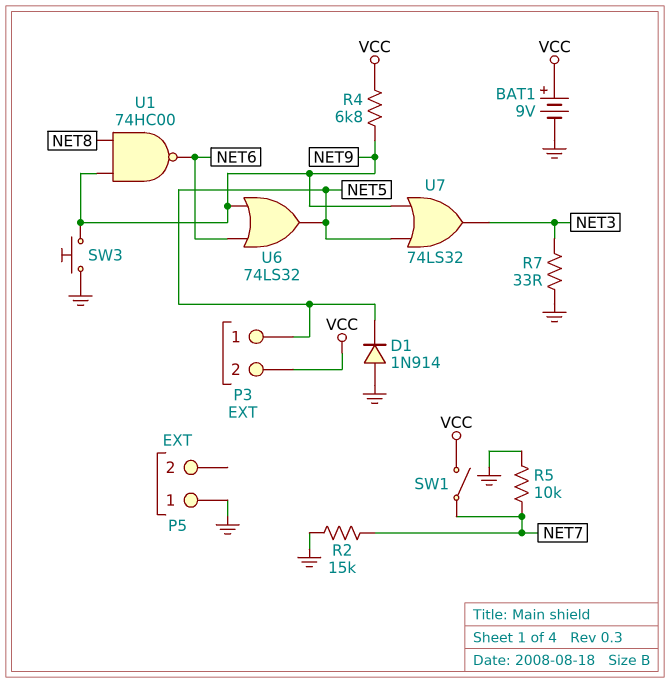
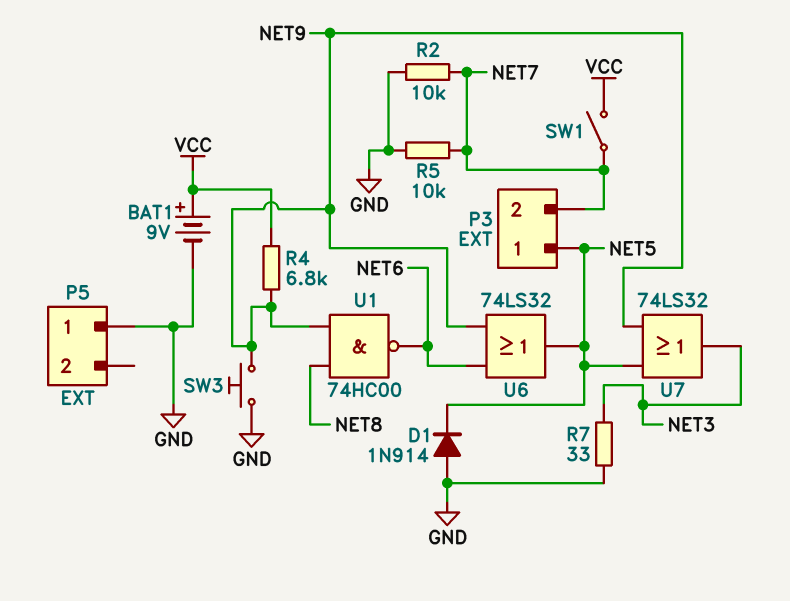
P3 pin 2: VCC -> NET7
R2: 15k (GND, NET7) -> 10k (GND, NET7)

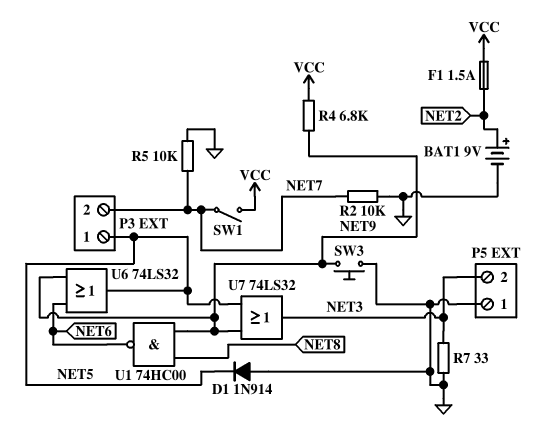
BAT1: 9V (plus VCC, minus GND) -> 9V (plus NET2, minus GND)
F1: none -> 1.5A (NET2, VCC)
P5 pin 2: none -> NET3

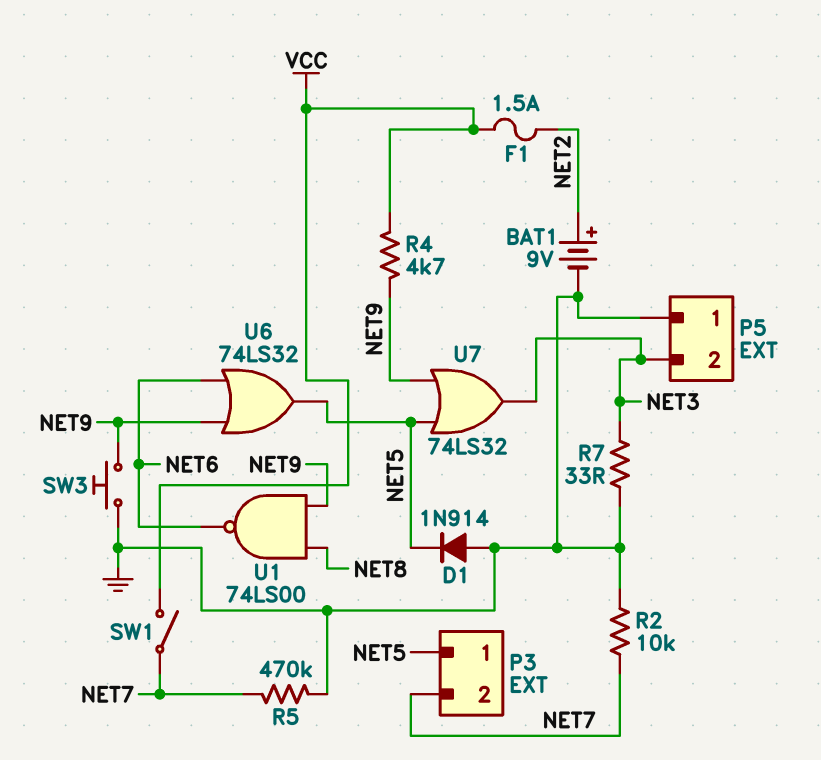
R4: 6.8k (NET9, VCC) -> 4.7k (NET9, VCC)
R5: 10k (GND, NET7) -> 470k (GND, NET7)
U1: NAND 74HC00 (in NET8, in NET9, out NET6) -> NAND 74LS00 (in NET8, in NET9, out NET6)

